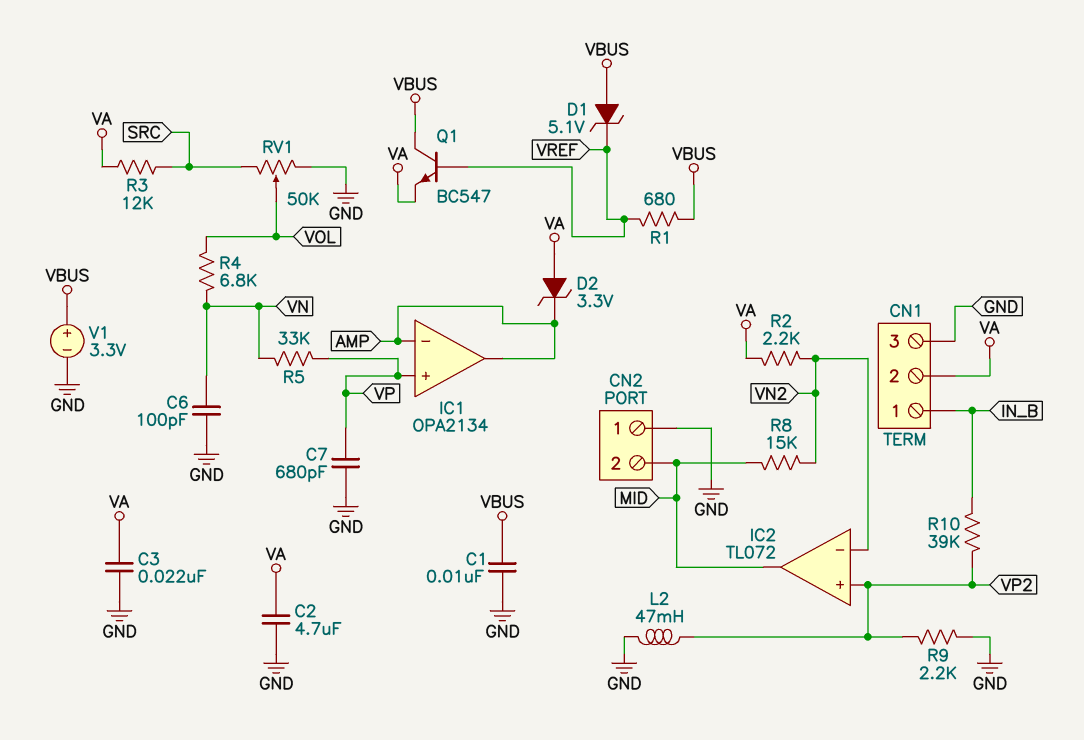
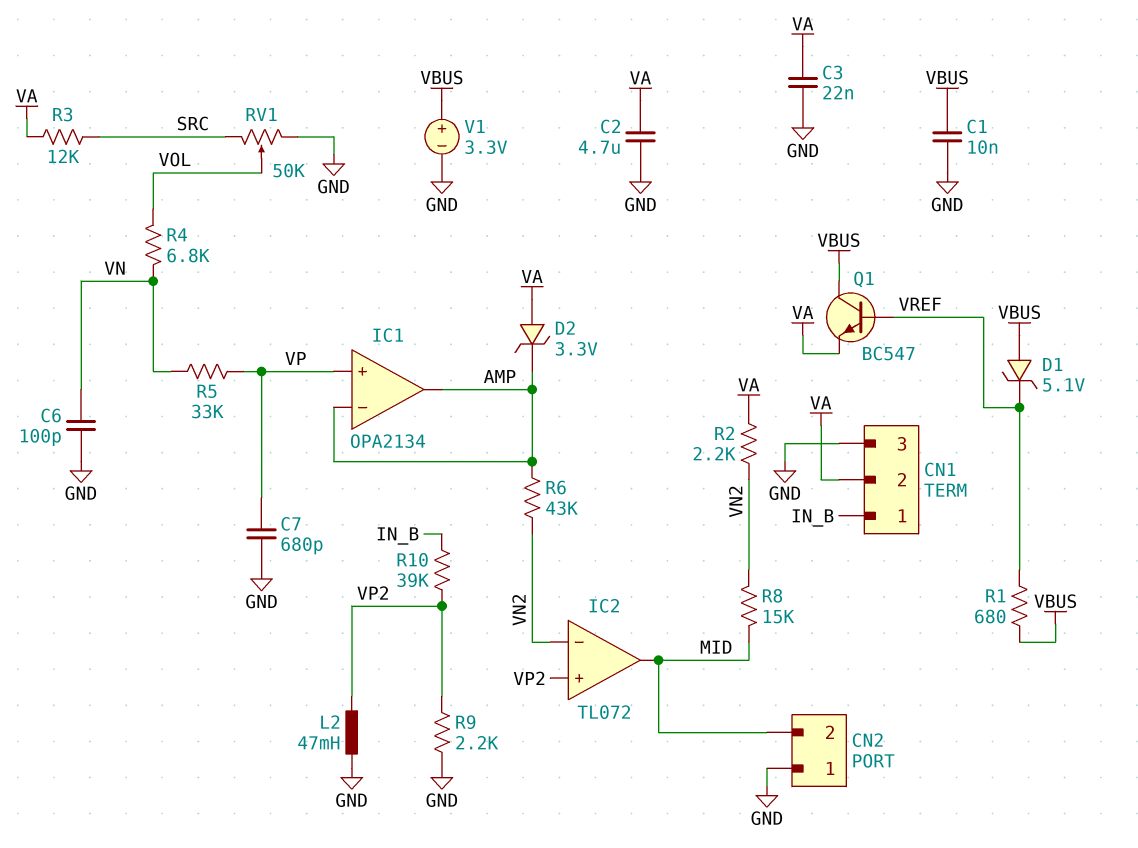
R6: none -> 43k (AMP, VN2)

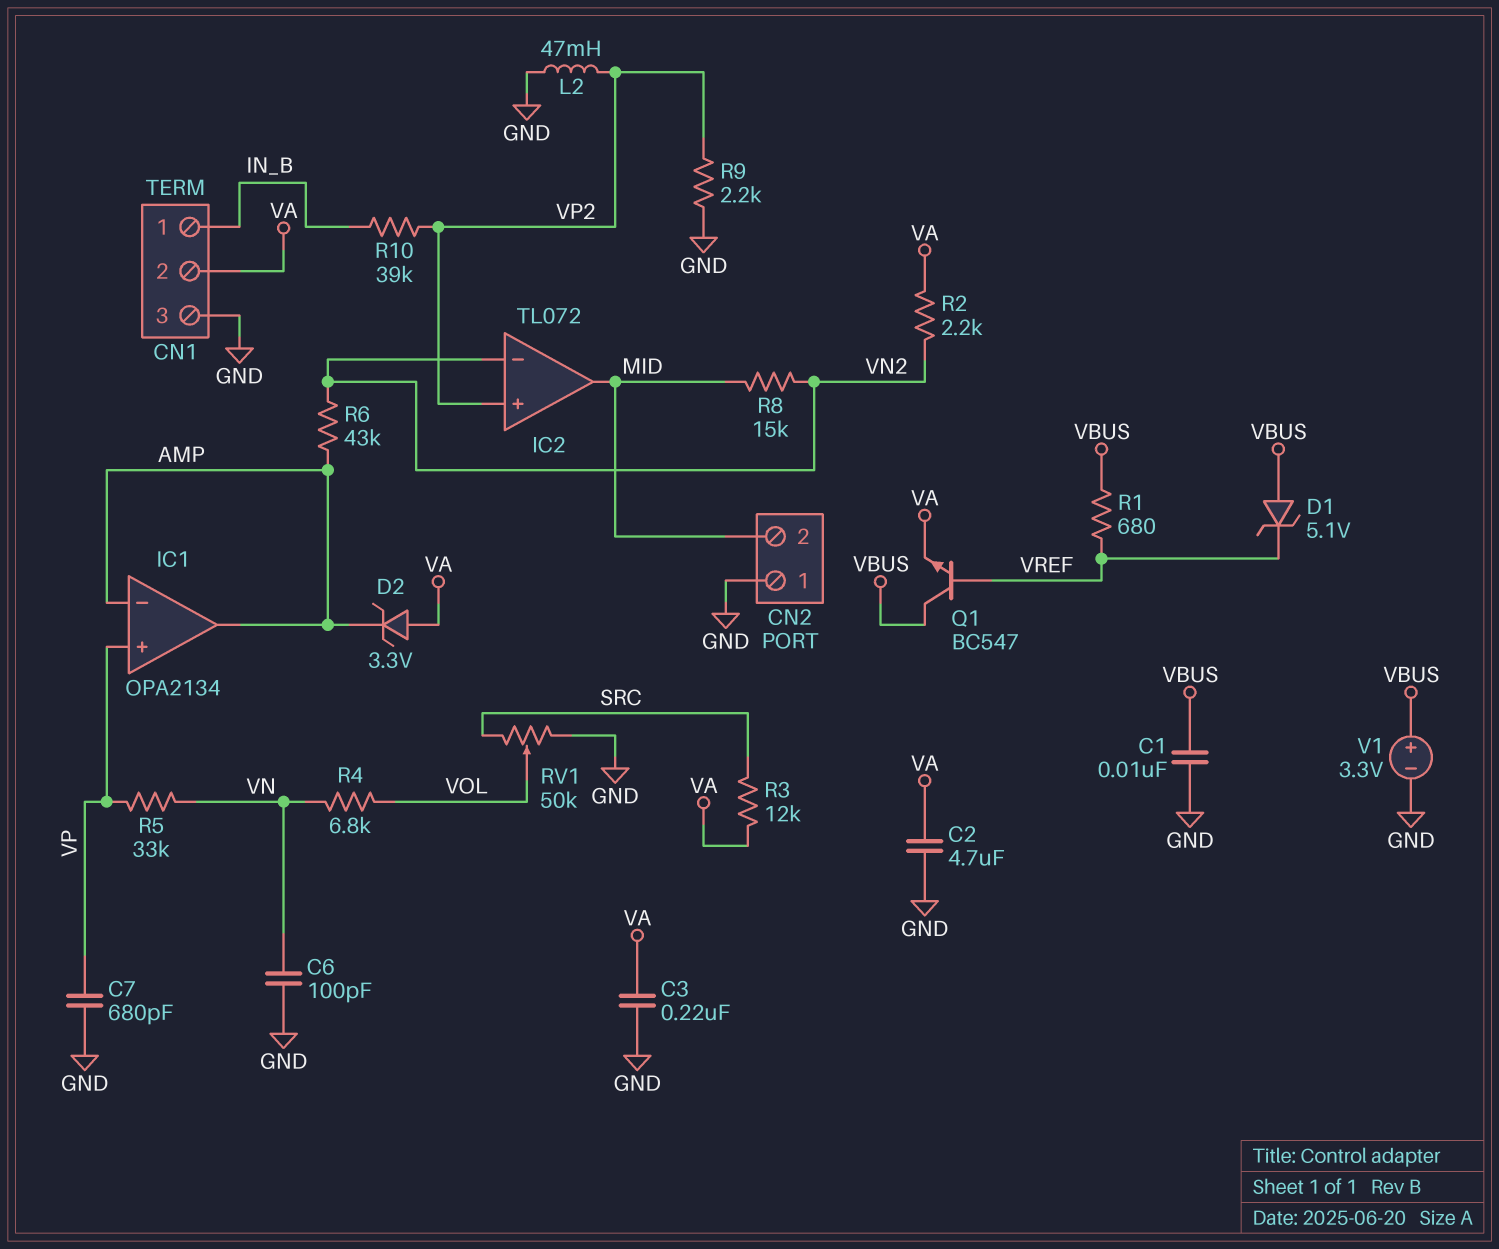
C3: 22nF (GND, VA) -> 220nF (GND, VA)

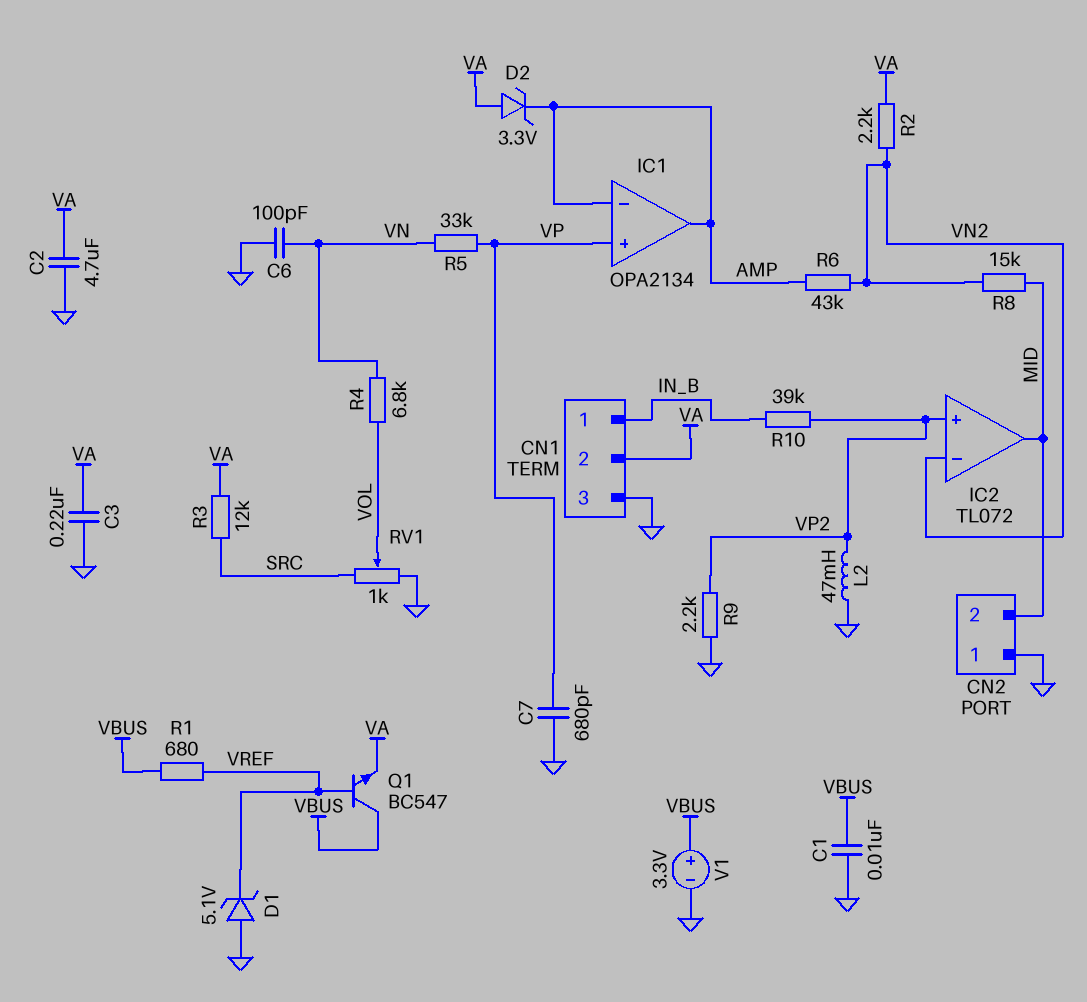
D1: zener 5.1V (A VBUS, K VREF) -> zener 5.1V (A GND, K VREF)
RV1: 50k (GND, SRC, wiper VOL) -> 1k (GND, SRC, wiper VOL)

